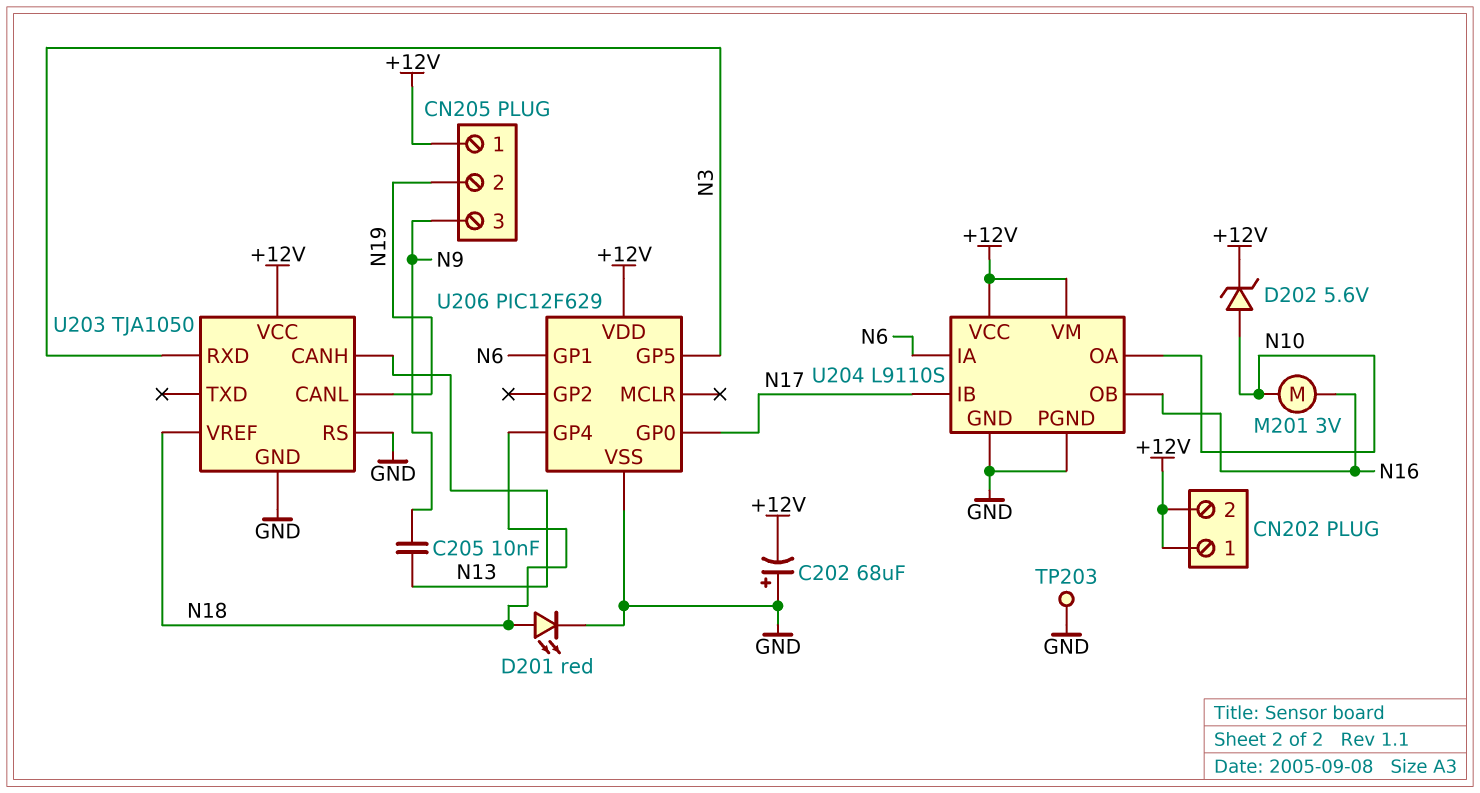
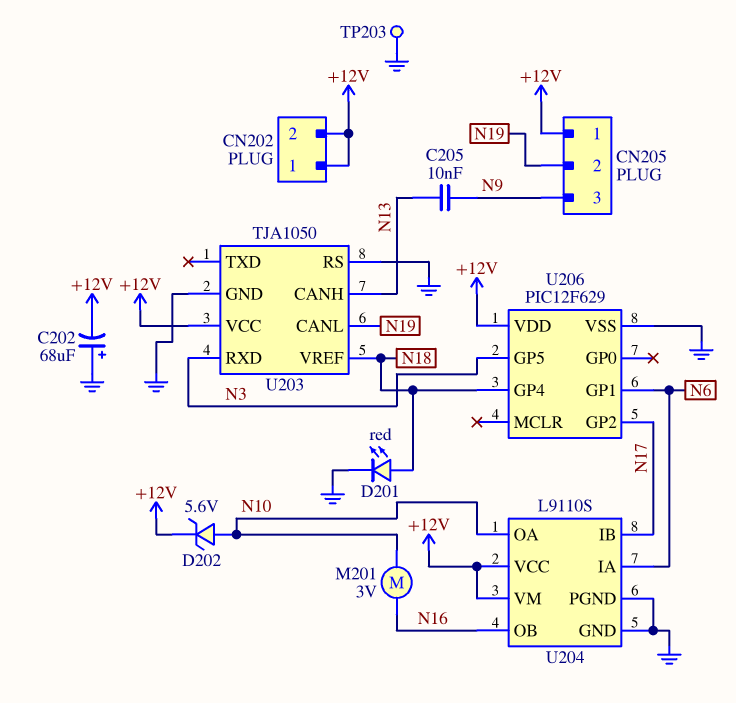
U206 pin GP0: N17 -> none
U206 pin GP2: none -> N17

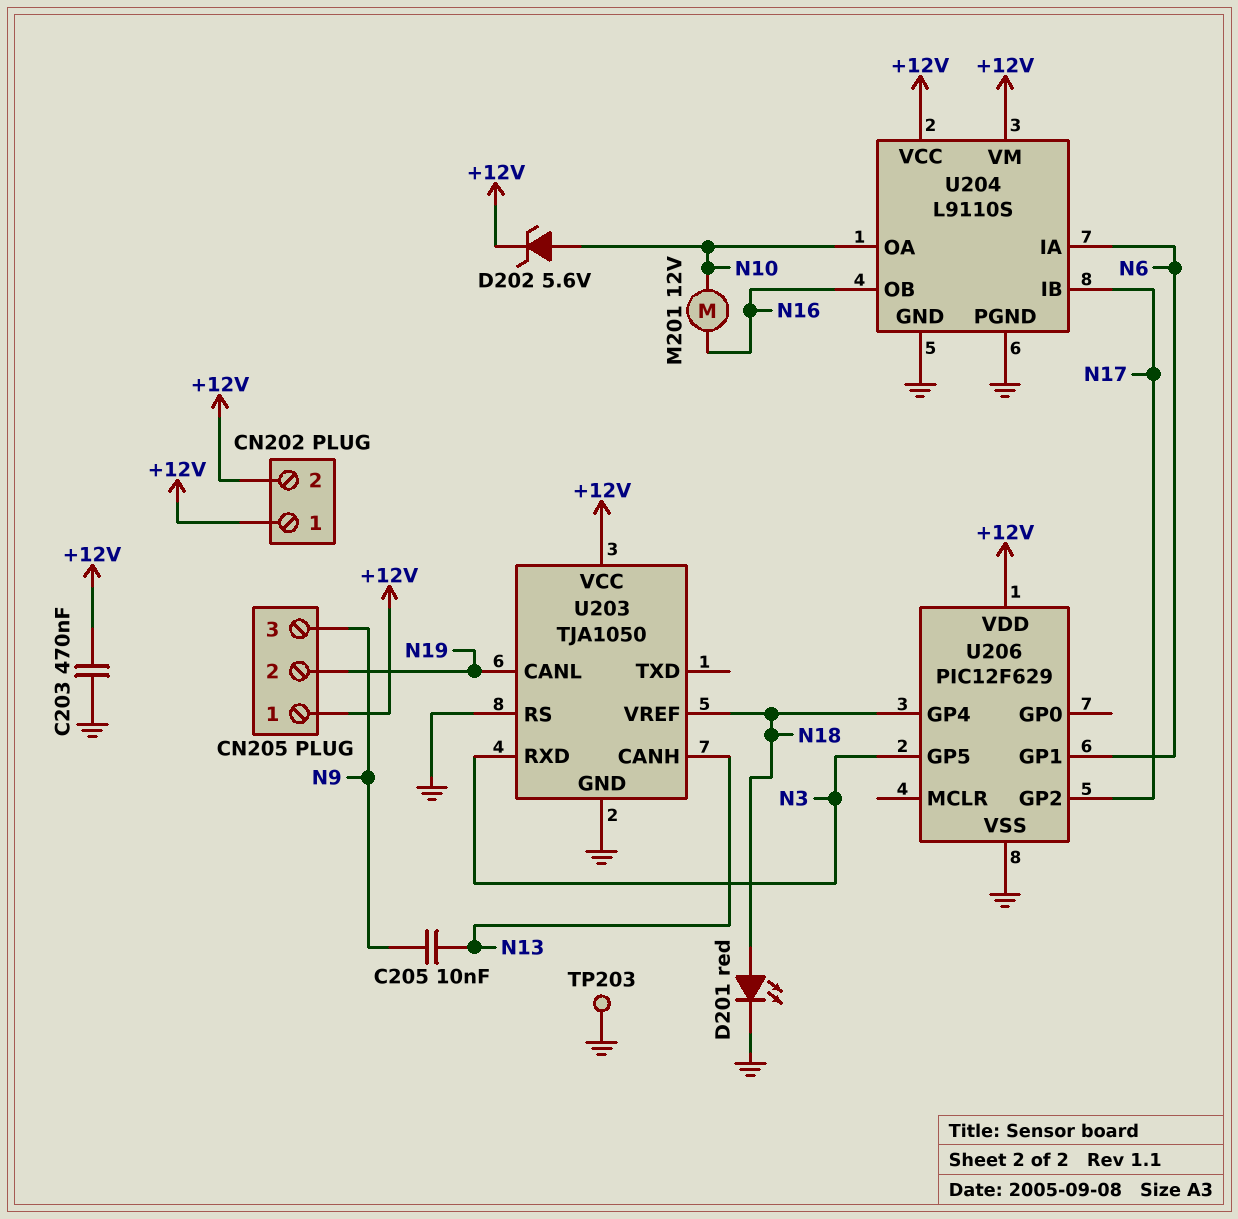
C202: 68uF (plus GND, minus +12V) -> none
C203: none -> 470nF (+12V, GND)
M201: motor 3V (N10, N16) -> motor 12V (N10, N16)

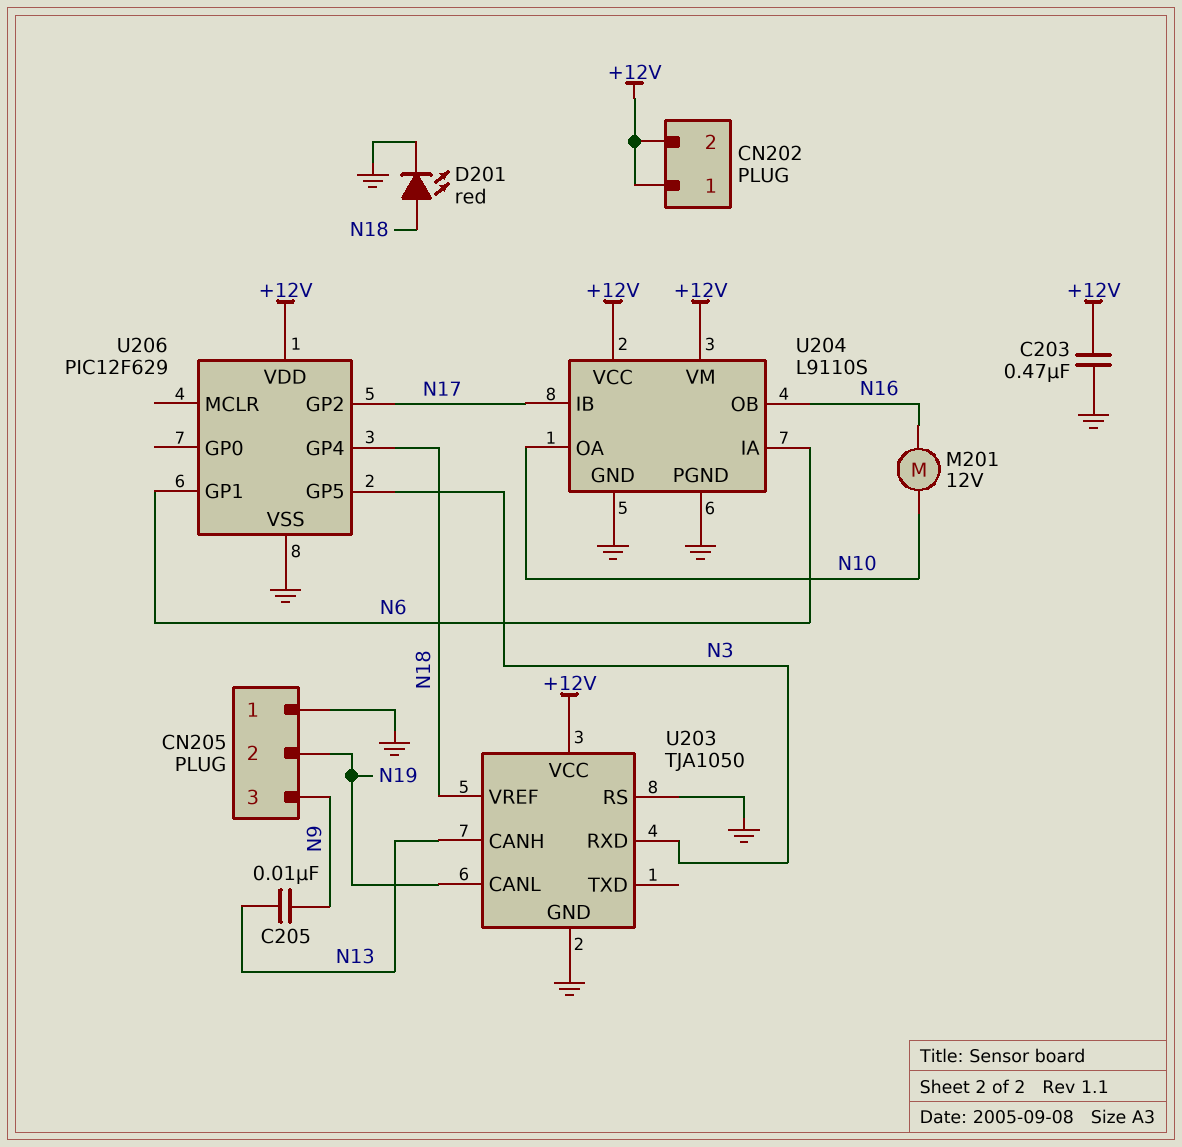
CN205 pin 1: +12V -> GND
D202: zener 5.6V (A N10, K +12V) -> none
TP203: test point (GND) -> none

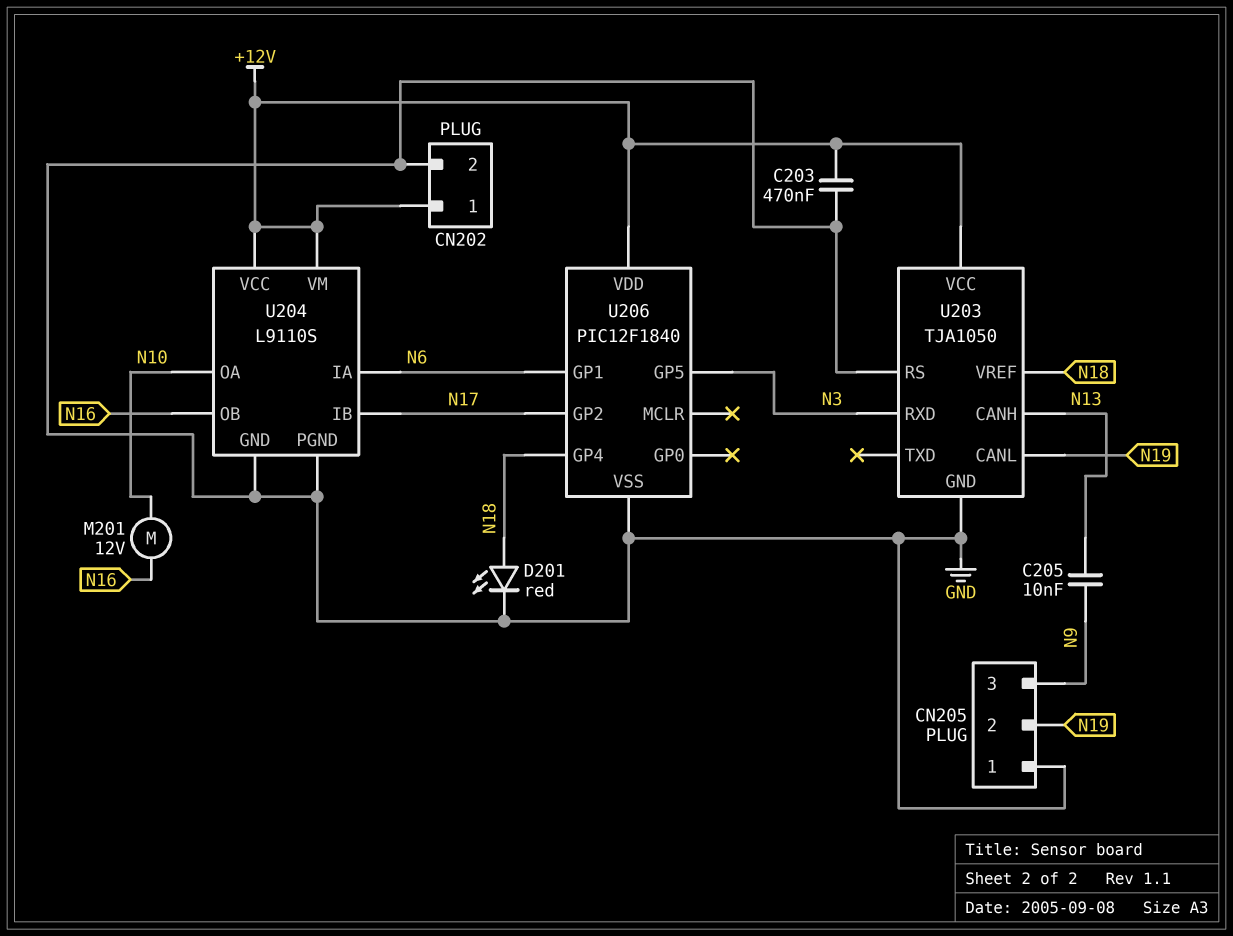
CN202 pin 2: +12V -> GND
U206: PIC12F629 -> PIC12F1840

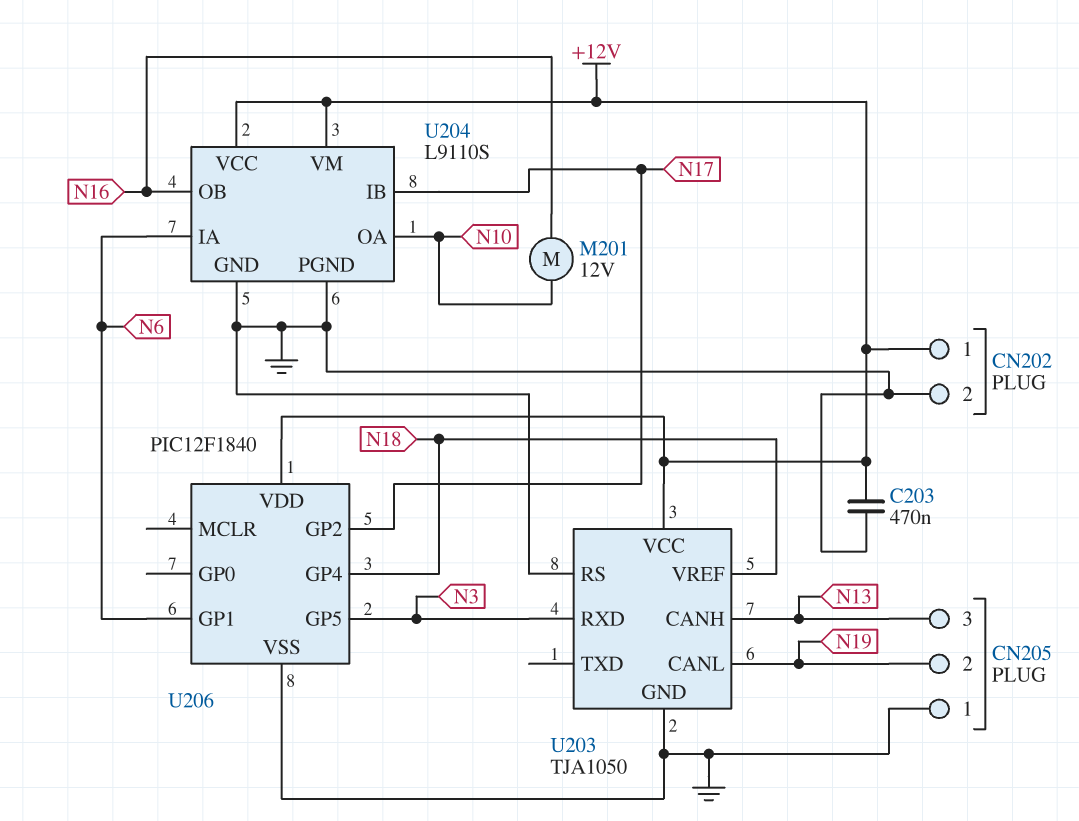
C205: 10nF (N9, N13) -> none
CN205 pin 3: N9 -> N13
D201: LED red (A N18, K GND) -> none

